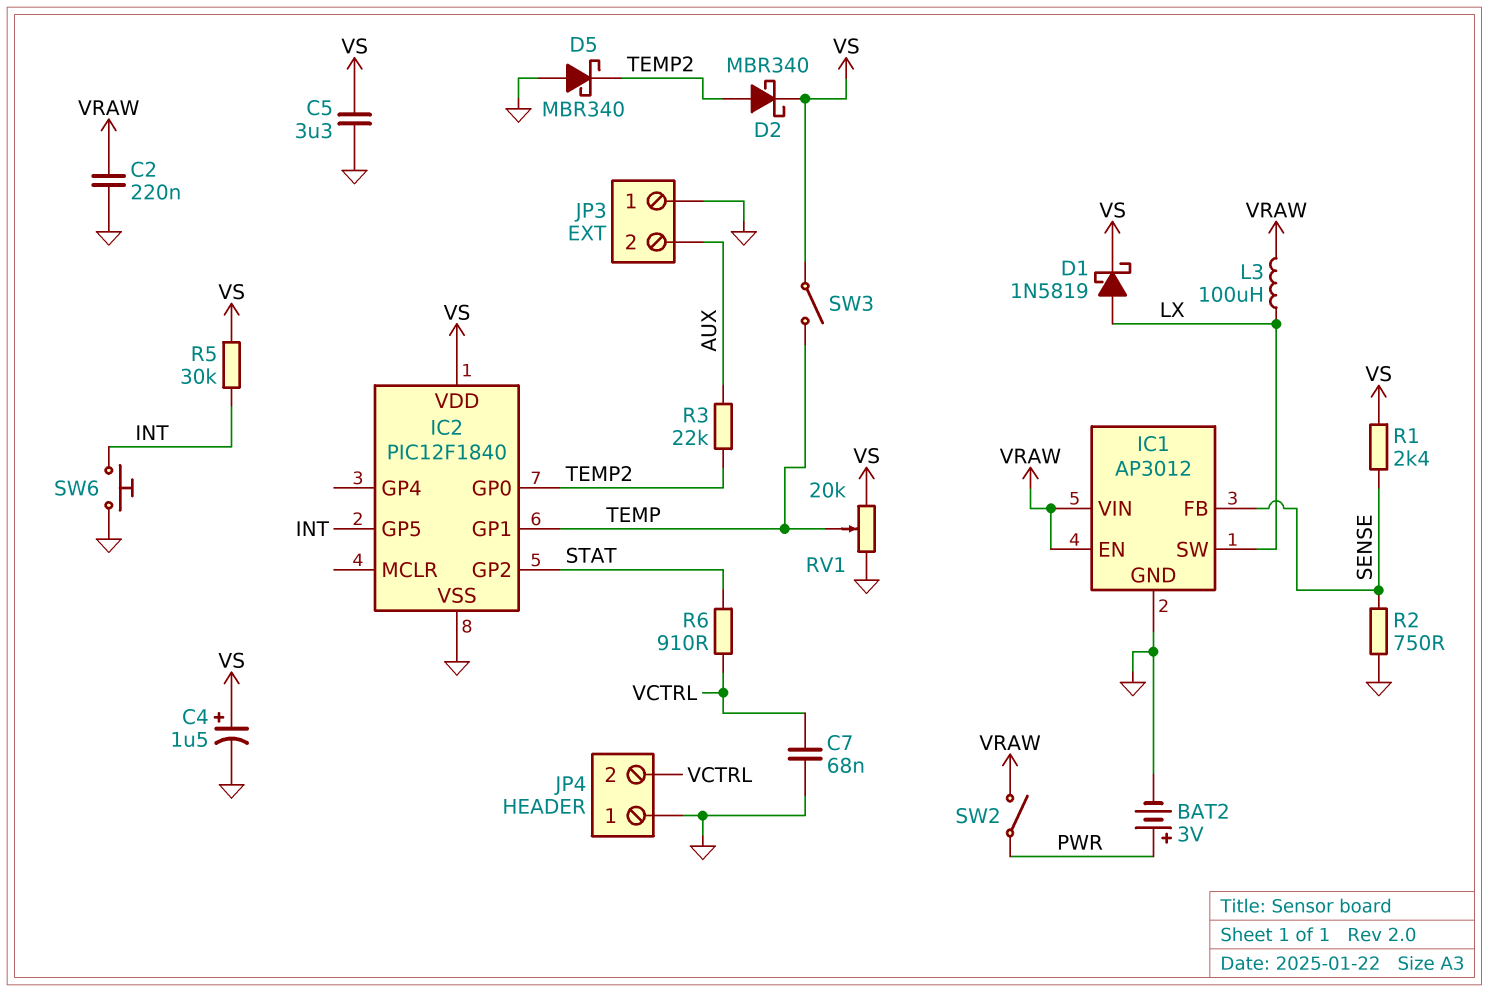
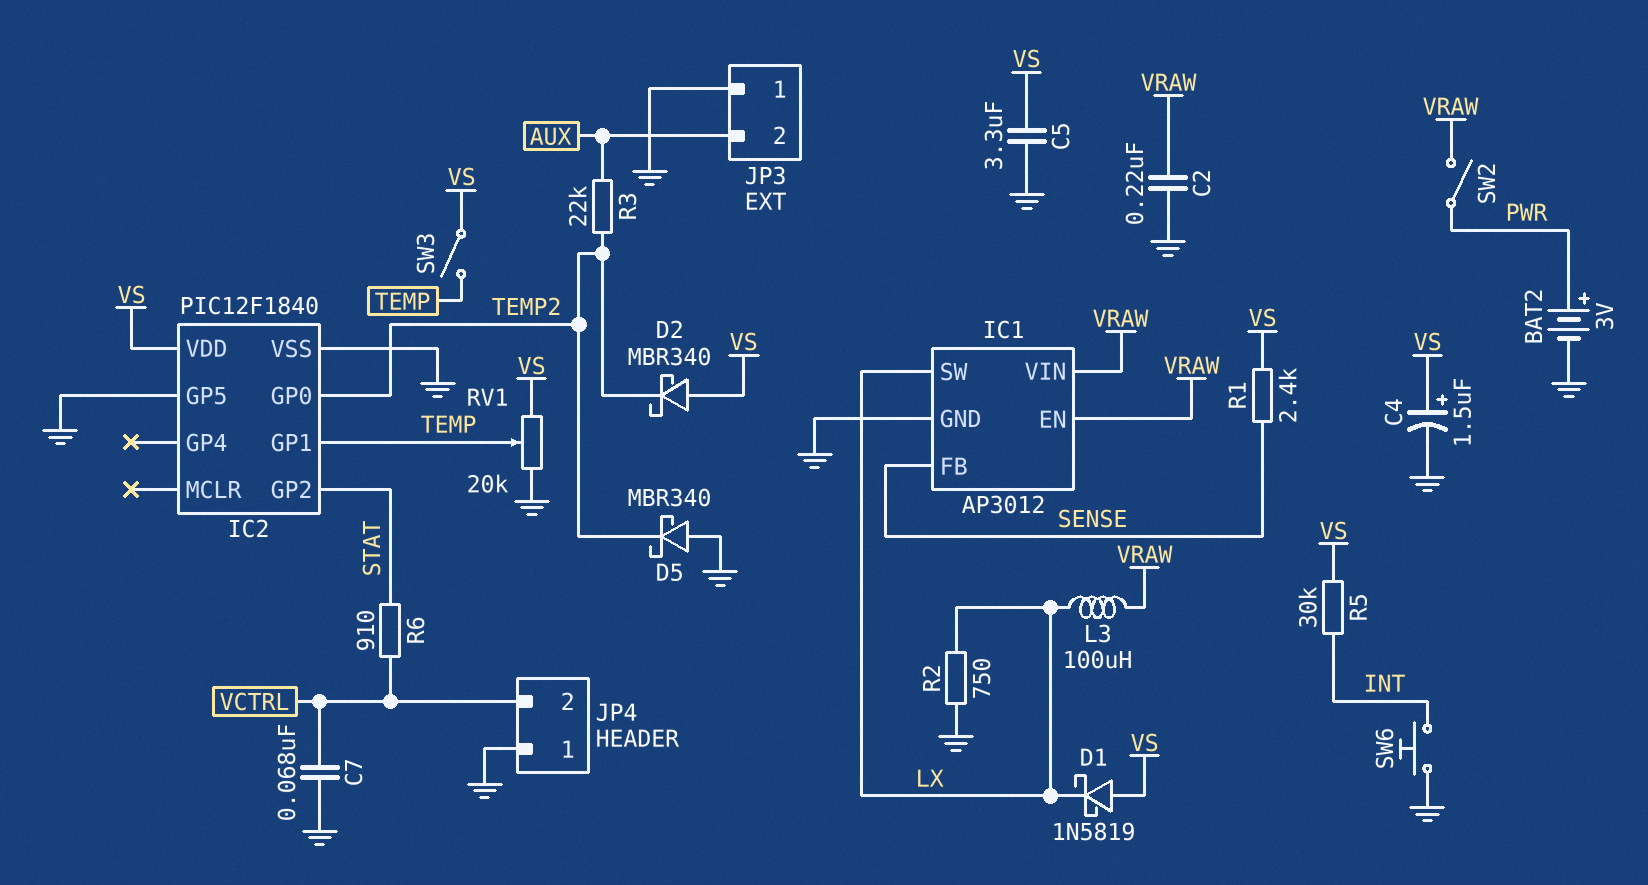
D1: schottky 1N5819 (A LX, K VS) -> schottky 1N5819 (A VS, K LX)
D2: schottky MBR340 (A TEMP2, K VS) -> schottky MBR340 (A VS, K TEMP2)
IC2 pin GP5: INT -> GND
R2: 750 (GND, SENSE) -> 750 (GND, LX)

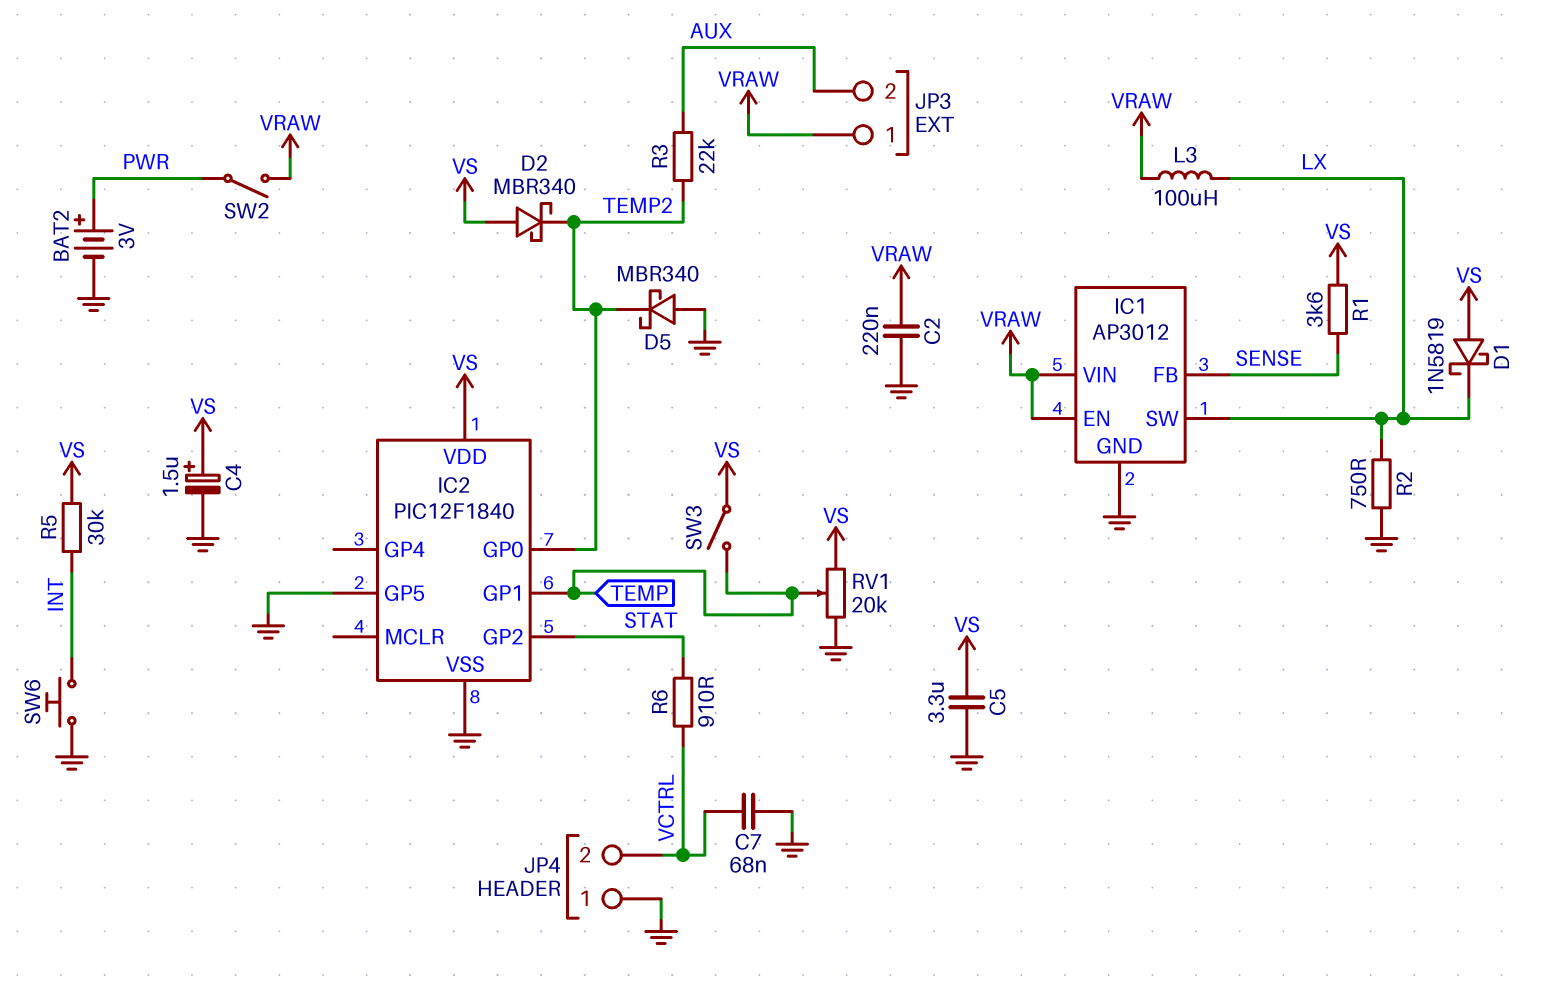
JP3 pin 1: GND -> VRAW
R1: 2.4k (SENSE, VS) -> 3.6k (SENSE, VS)

